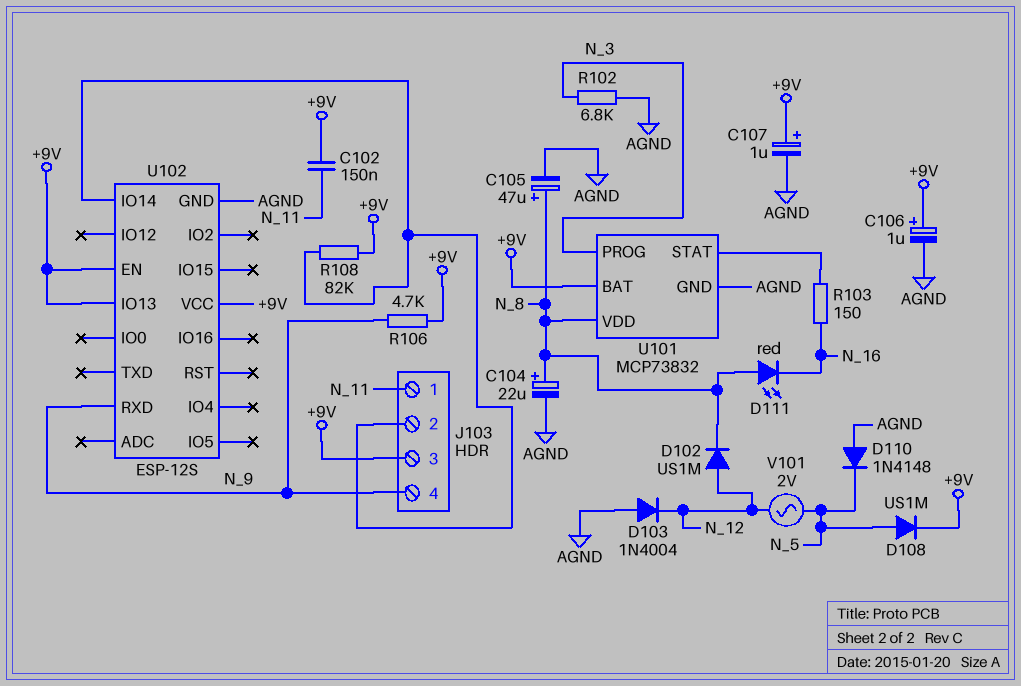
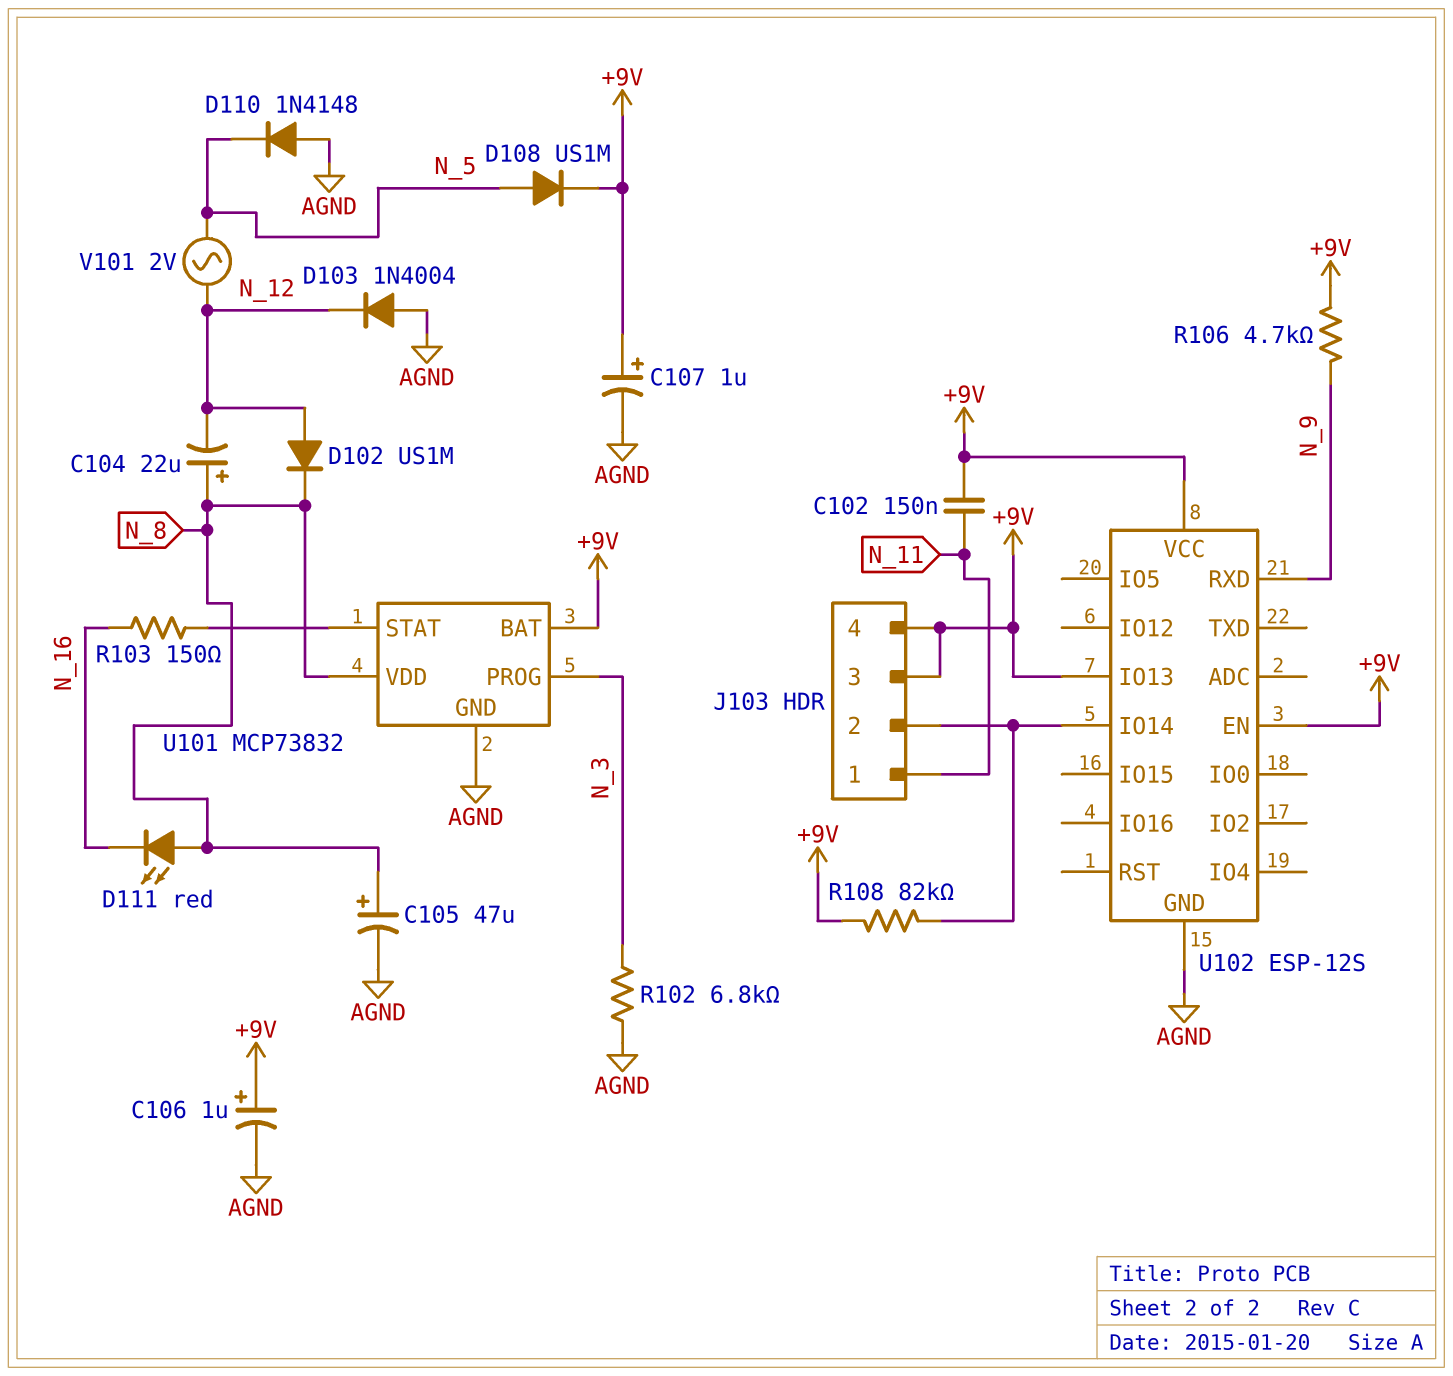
C104: 22uF (plus N_8, minus AGND) -> 22uF (plus N_8, minus N_12)
J103 pin 4: N_9 -> +9V

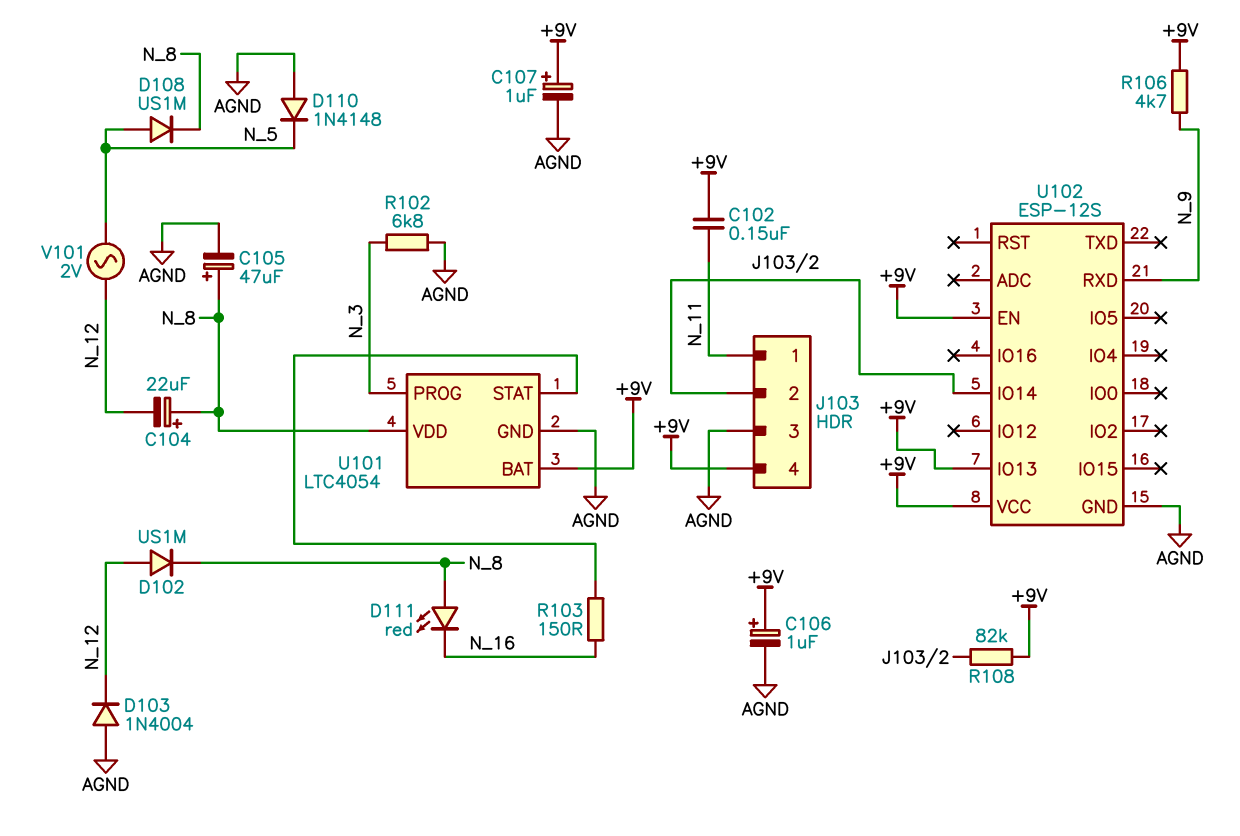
D108: diode US1M (A N_5, K +9V) -> diode US1M (A N_5, K N_8)
J103 pin 3: +9V -> AGND
U101: MCP73832 -> LTC4054

